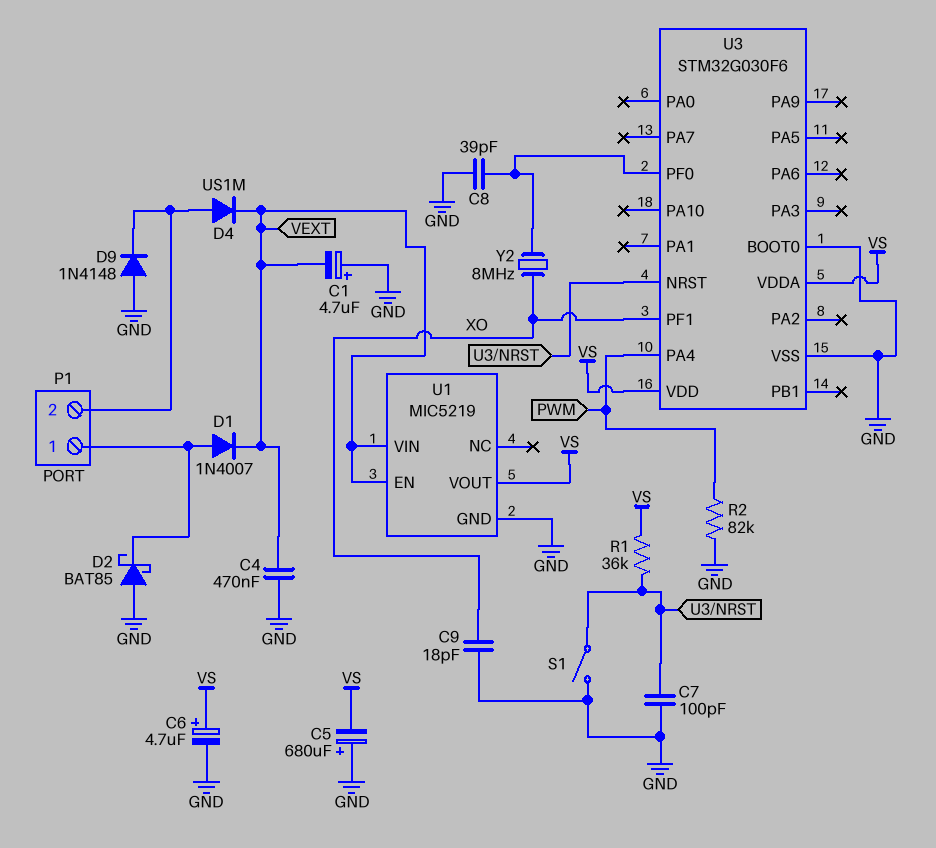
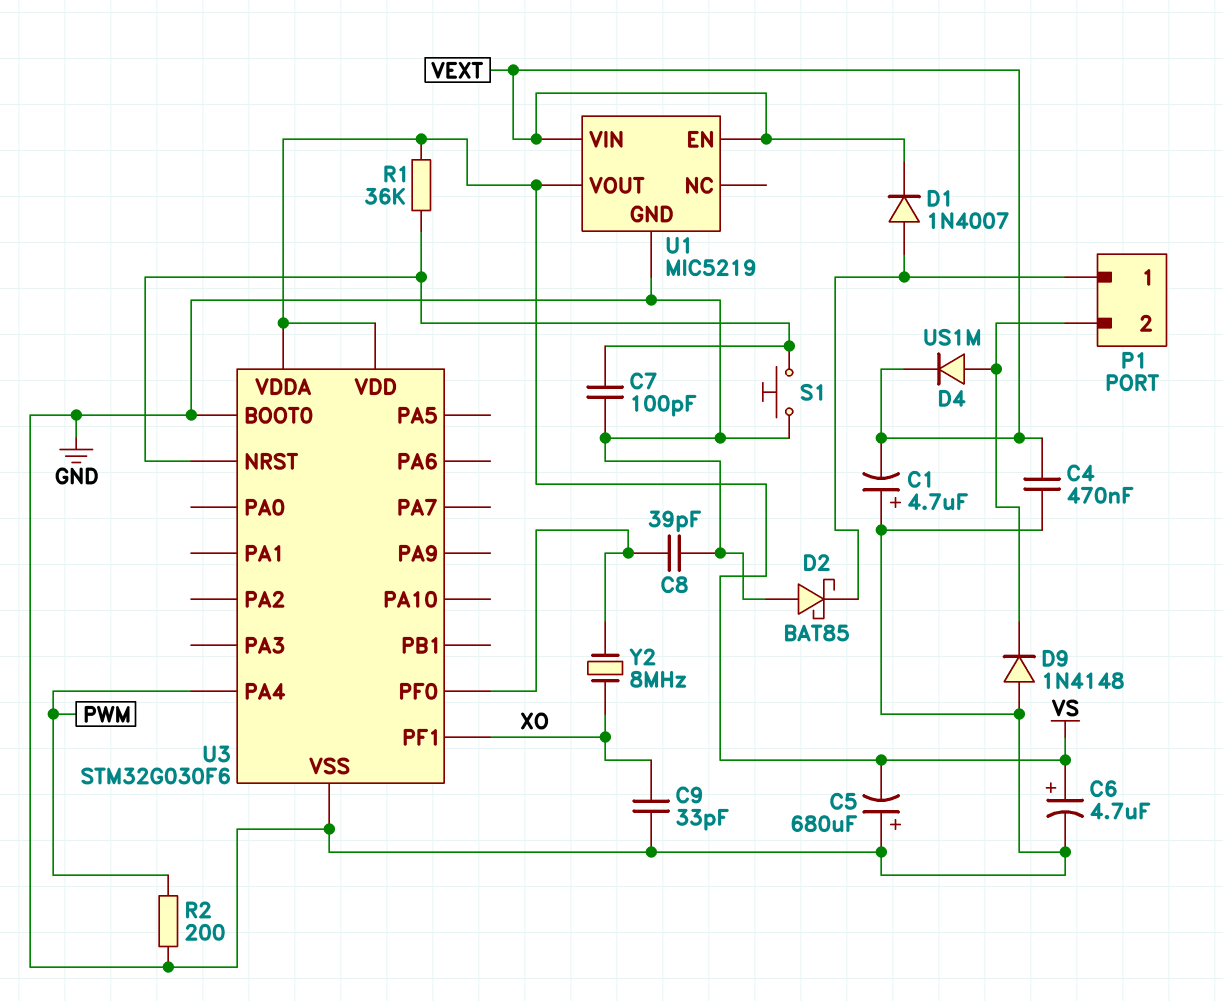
C9: 18pF (GND, XO) -> 33pF (GND, XO)
R2: 82k (GND, PWM) -> 200 (GND, PWM)
S1: switch (GND, U3/NRST) -> button (GND, U3/NRST)

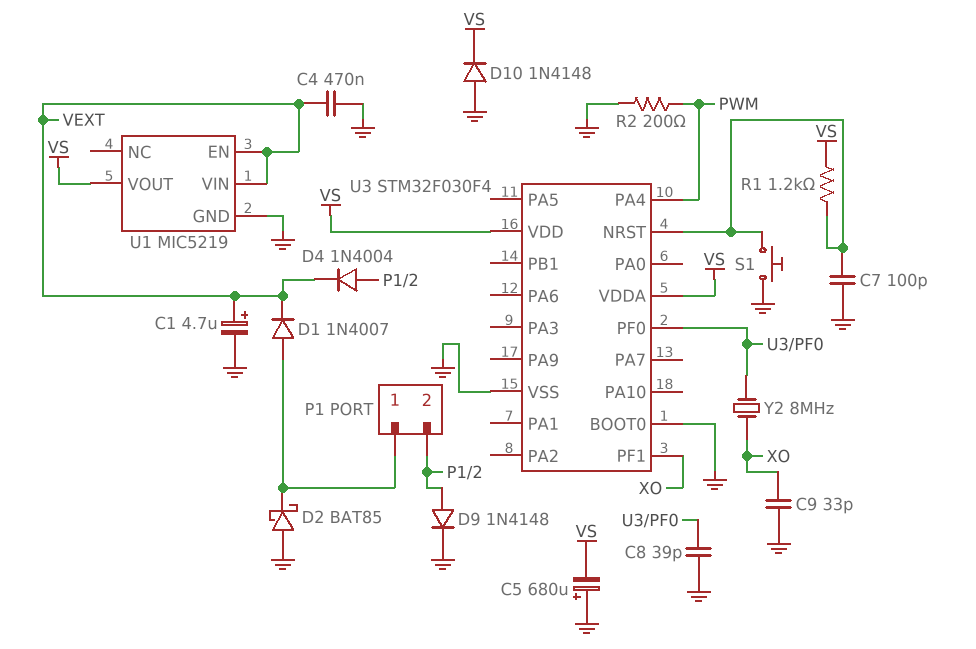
C1: 4.7uF (plus GND, minus VEXT) -> 4.7uF (plus VEXT, minus GND)
C6: 4.7uF (plus VS, minus GND) -> none
D4: diode US1M (A P1/2, K VEXT) -> diode 1N4004 (A P1/2, K VEXT)
D9: diode 1N4148 (A GND, K P1/2) -> diode 1N4148 (A P1/2, K GND)
D10: none -> diode 1N4148 (A GND, K VS)
R1: 36k (U3/NRST, VS) -> 1.2k (U3/NRST, VS)
U3: STM32G030F6 -> STM32F030F4

